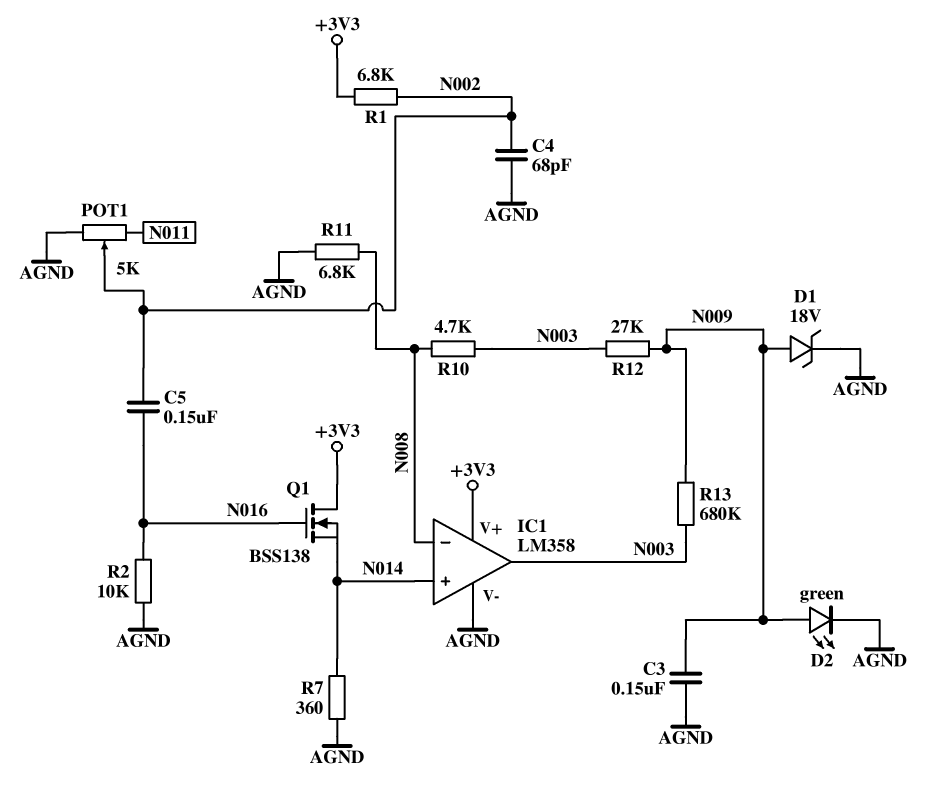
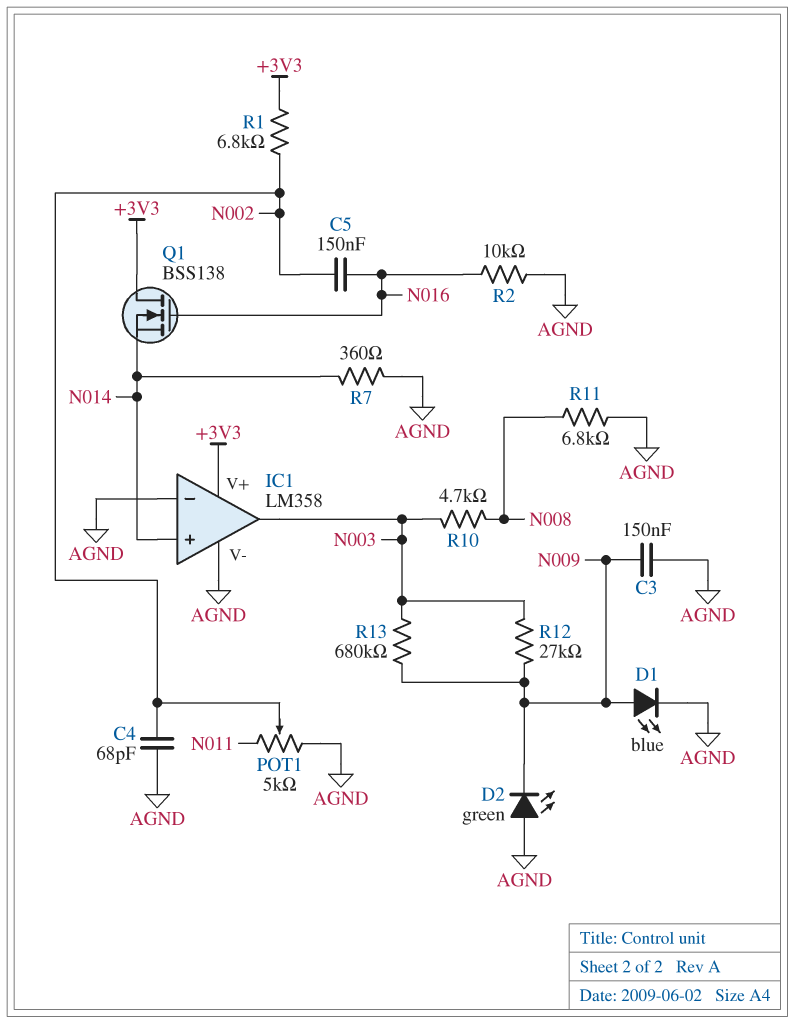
D1: zener 18V (A N009, K AGND) -> LED blue (A N009, K AGND)
D2: LED green (A N009, K AGND) -> LED green (A AGND, K N009)
IC1 pin in-: N008 -> AGND

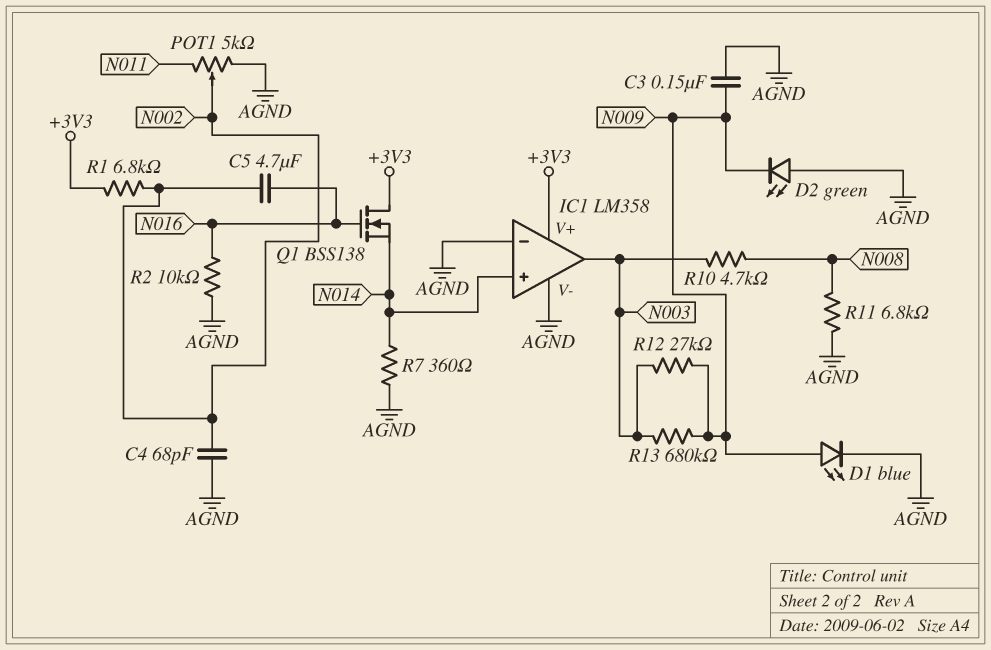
C5: 150nF (N002, N016) -> 4.7uF (N002, N016)

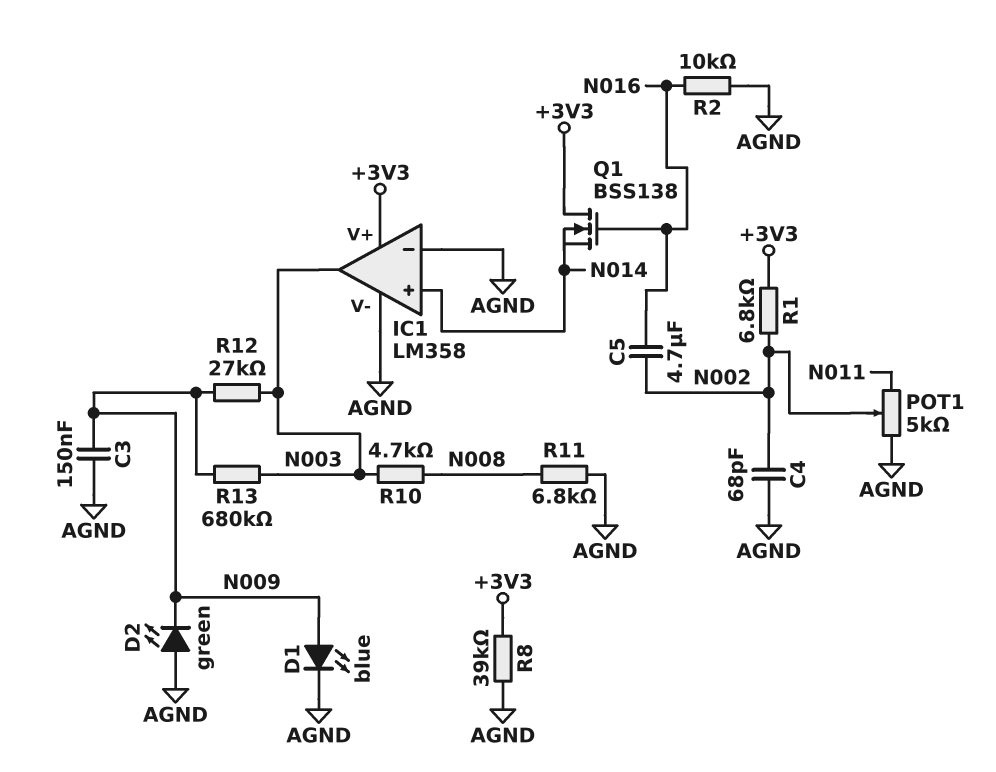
R7: 360 (AGND, N014) -> none
R8: none -> 39k (+3V3, AGND)

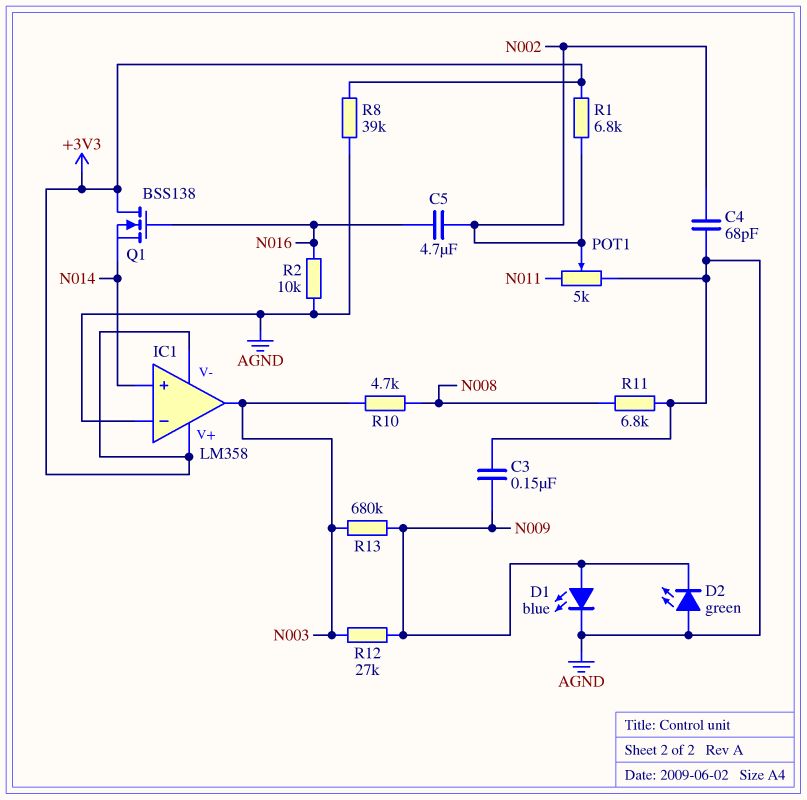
IC1 pin V-: AGND -> +3V3

